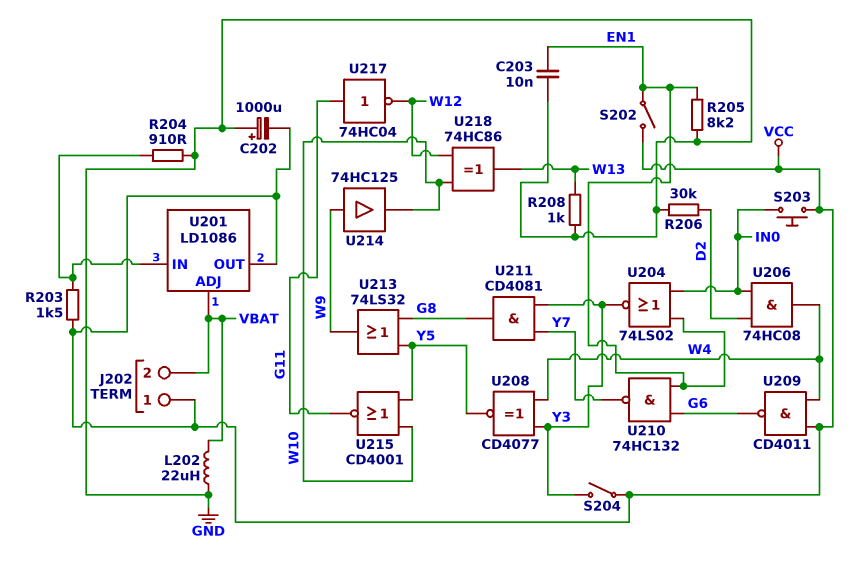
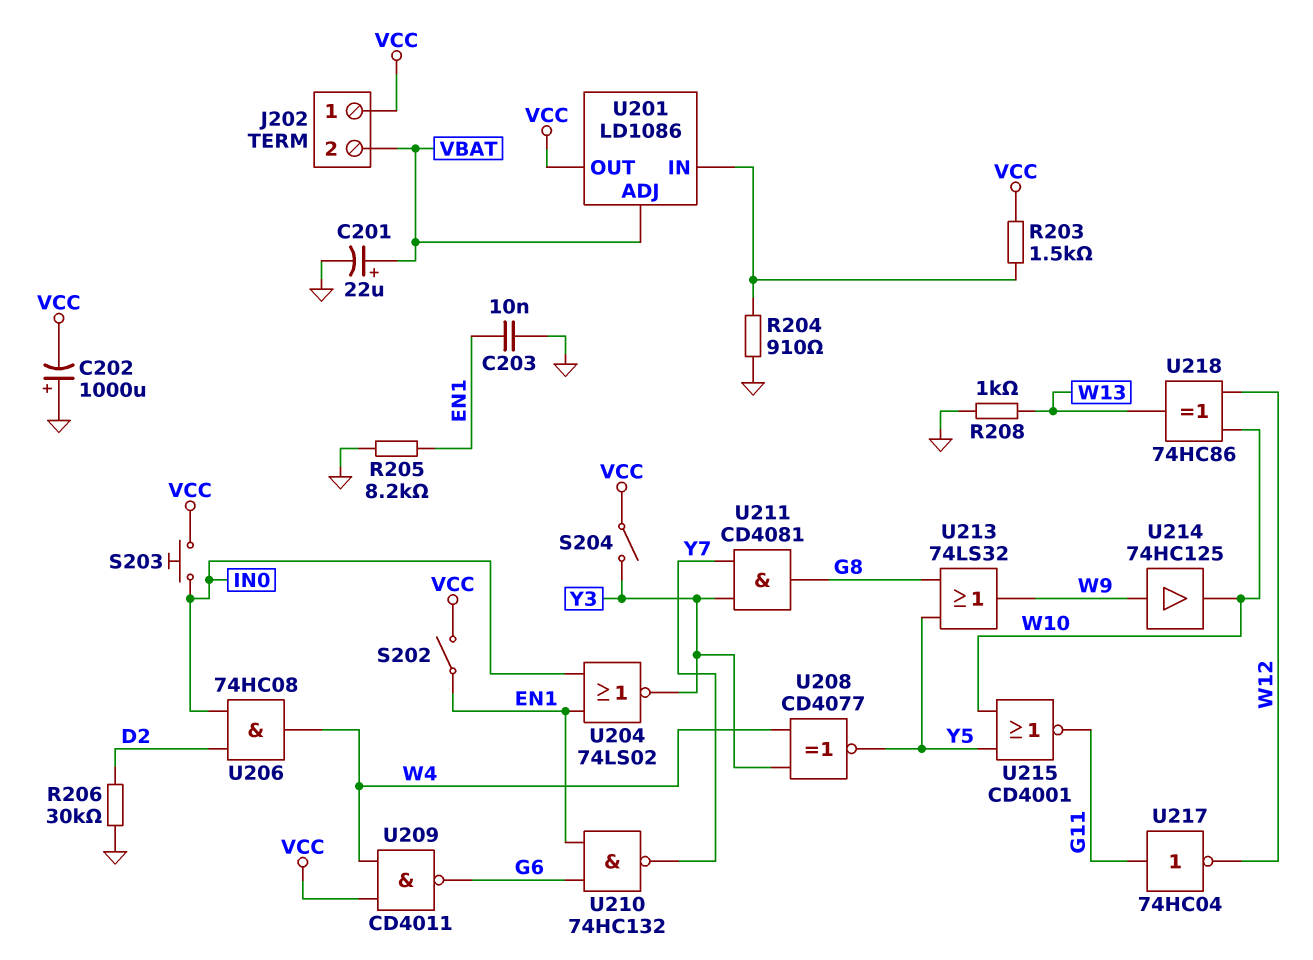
C201: none -> 22uF (plus VBAT, minus GND)
L202: 22uH (GND, VBAT) -> none

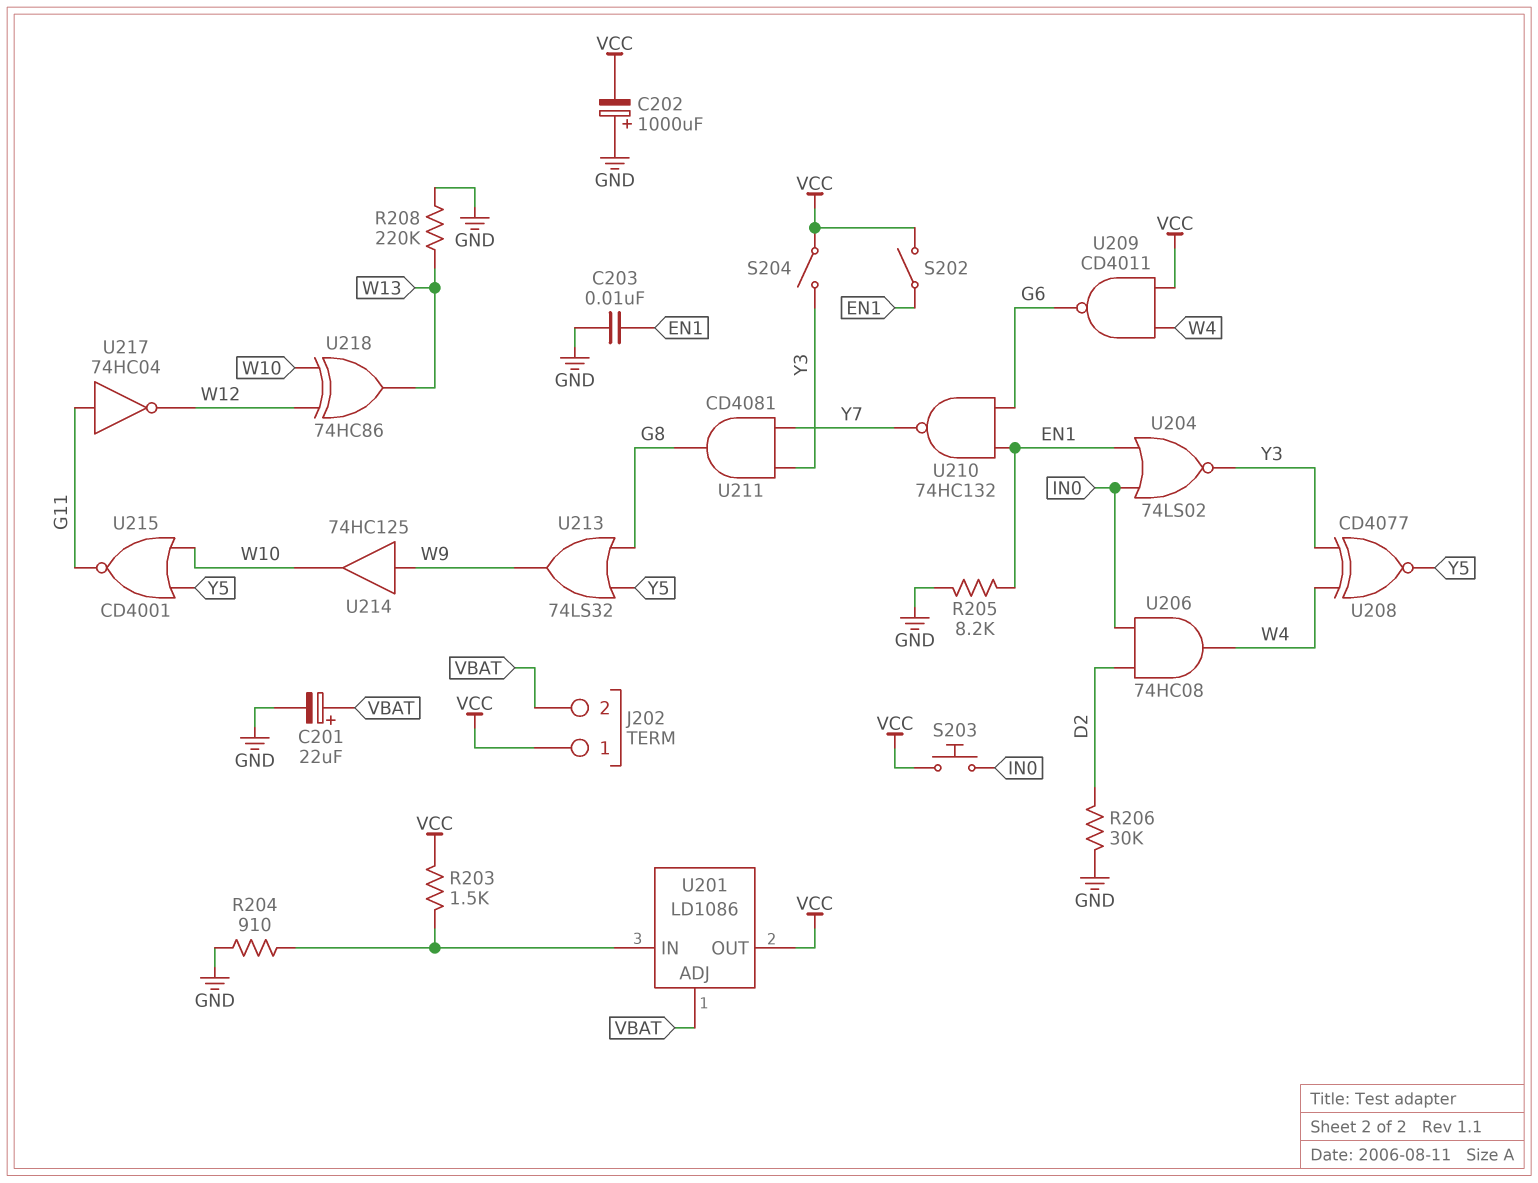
R208: 1k (GND, W13) -> 220k (GND, W13)

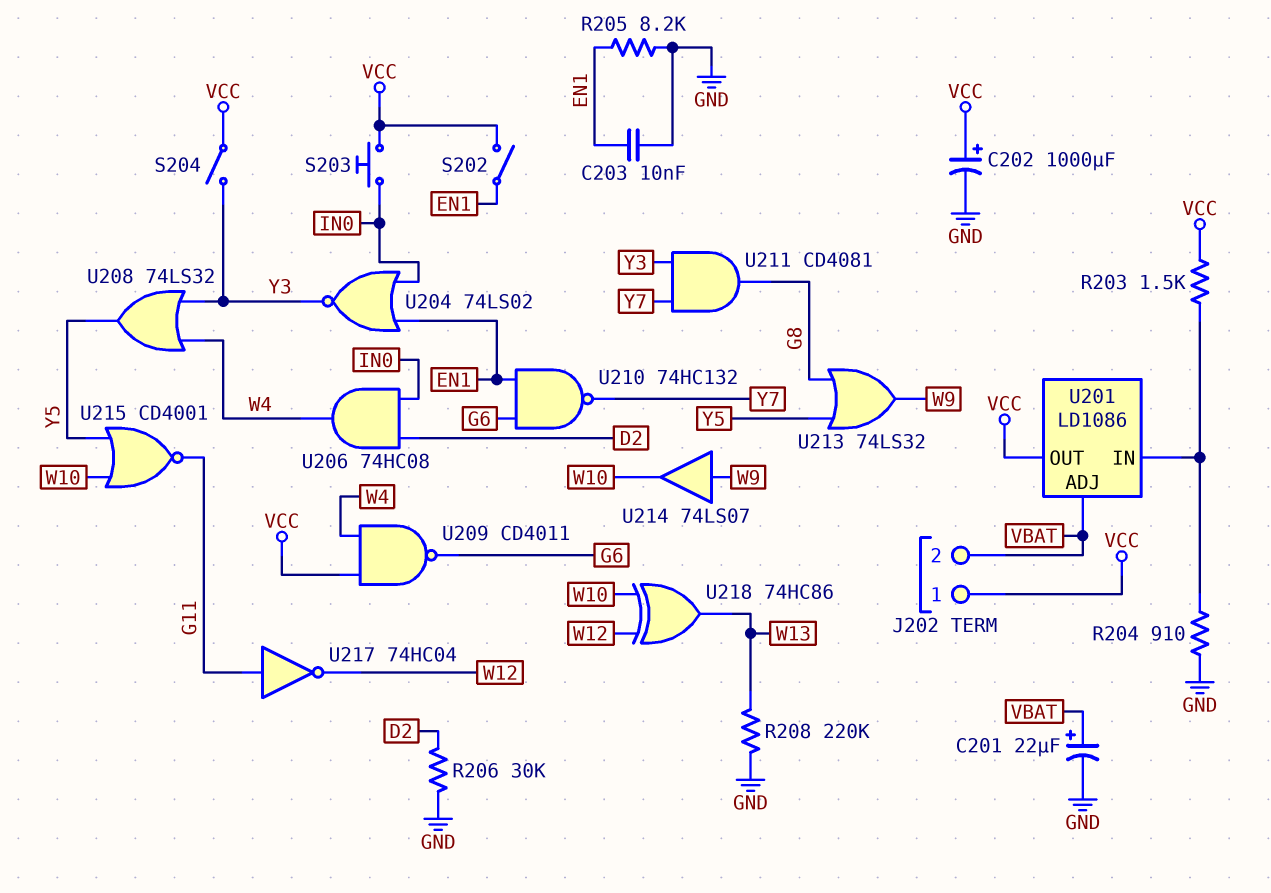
C202: 1000uF (plus GND, minus VCC) -> 1000uF (plus VCC, minus GND)
U208: XNOR CD4077 (in W4, in Y3, out Y5) -> OR 74LS32 (in W4, in Y3, out Y5)
U214: buffer 74HC125 (in W9, out W10) -> buffer 74LS07 (in W9, out W10)

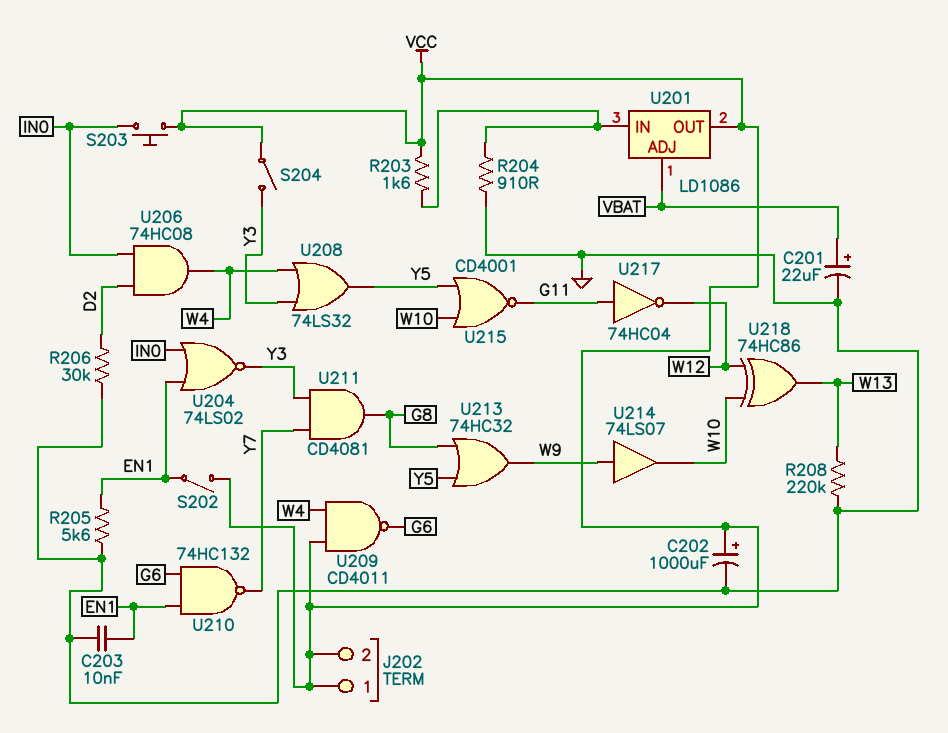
J202 pin 2: VBAT -> VCC
R203: 1.5k (U201/IN, VCC) -> 1.6k (U201/IN, VCC)
R205: 8.2k (EN1, GND) -> 5.6k (EN1, GND)
U213: OR 74LS32 (in G8, in Y5, out W9) -> OR 74HC32 (in G8, in Y5, out W9)

